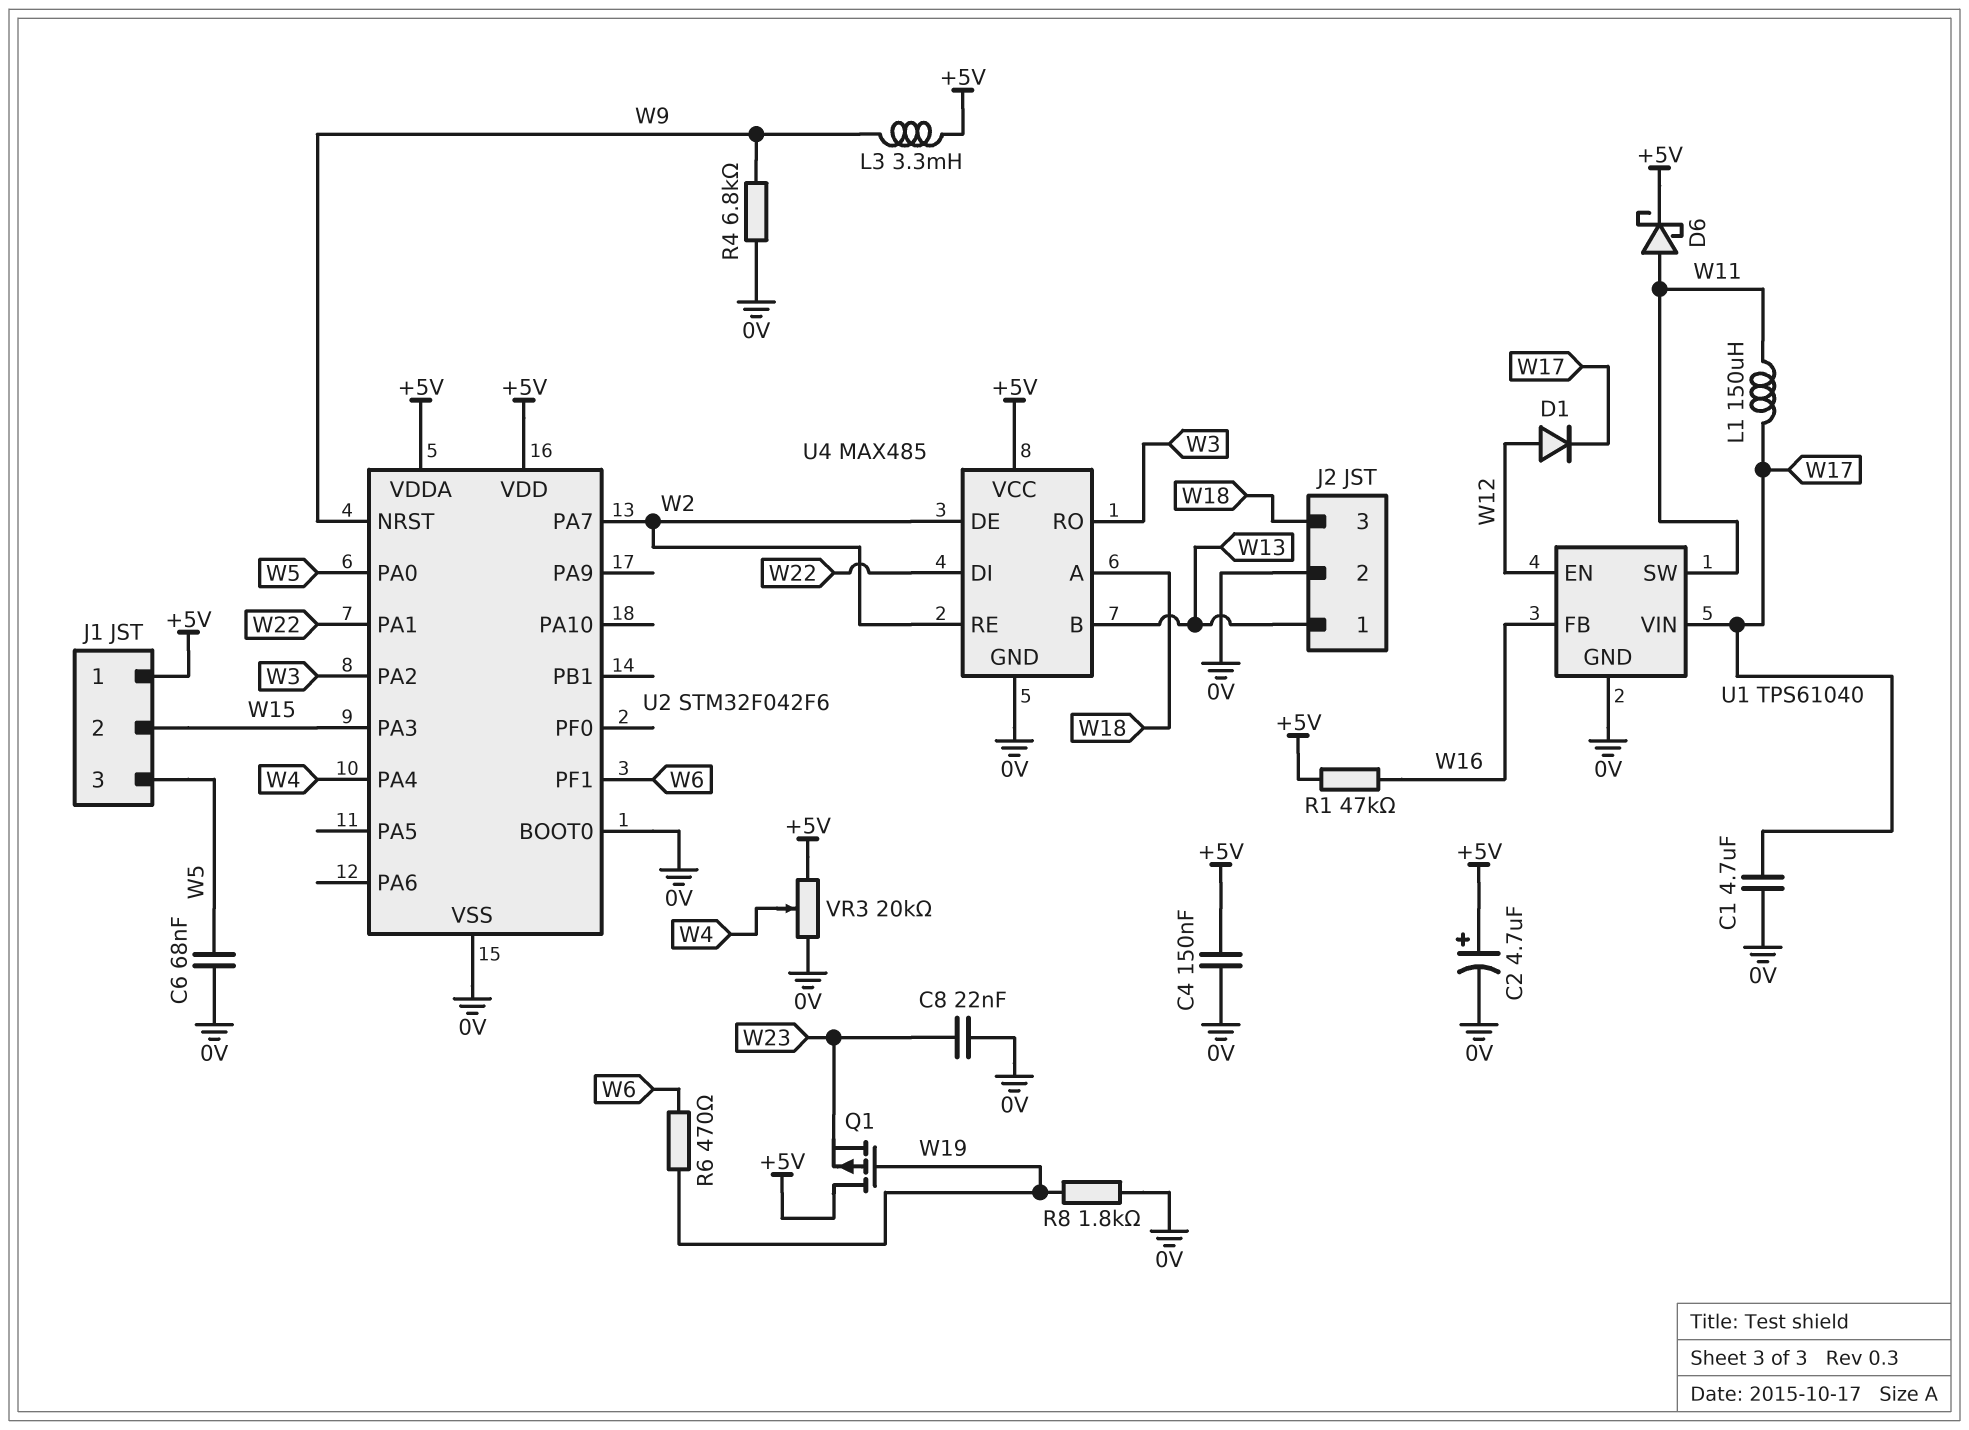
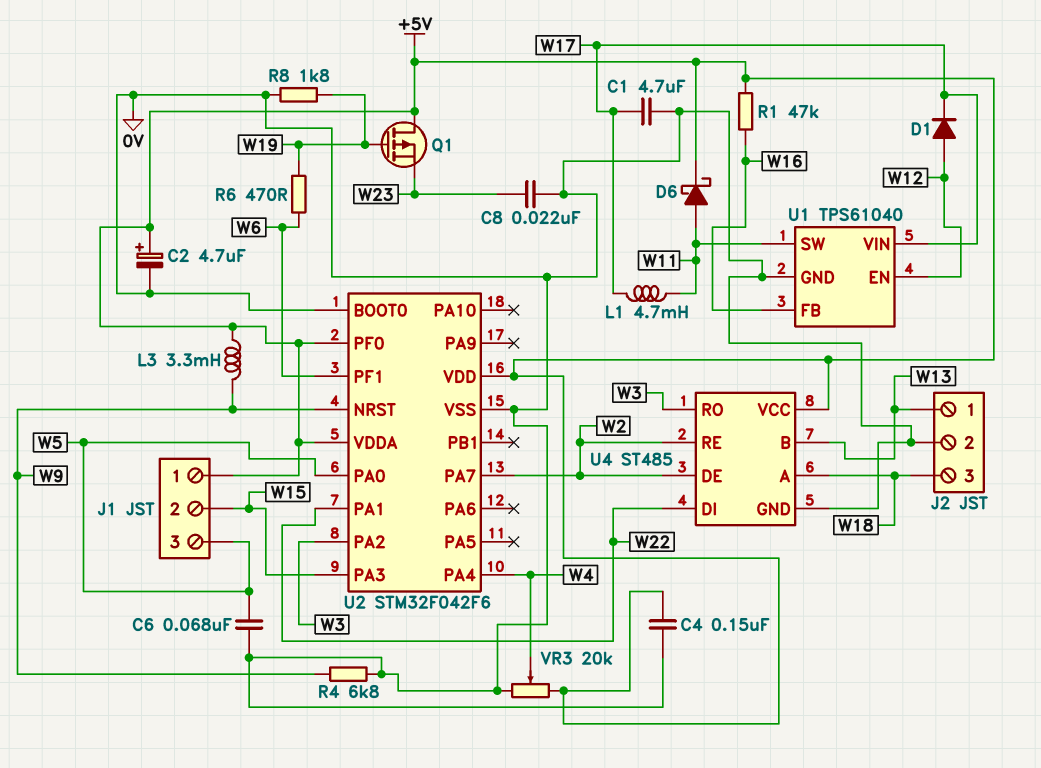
L1: 150uH (W11, W17) -> 4.7mH (W11, W17)
U2 pin PF0: none -> +5V
U4: MAX485 -> ST485

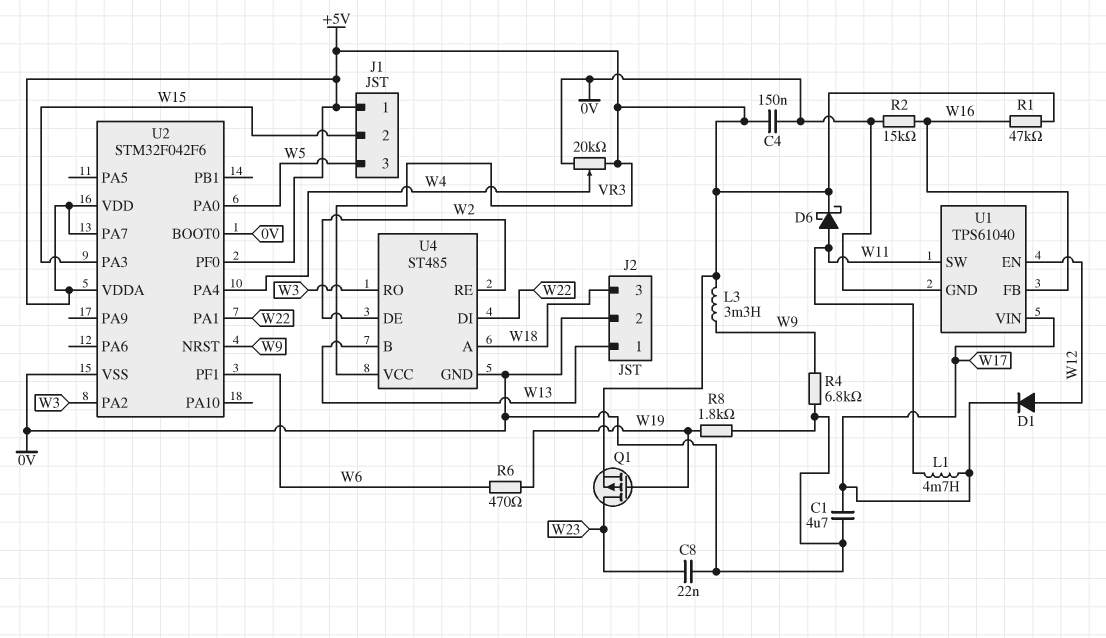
C2: 4.7uF (plus +5V, minus 0V) -> none
C6: 68nF (0V, W5) -> none
Q1: PMOS (G W19, D +5V, S W23) -> PMOS (G W19, D W23, S +5V)
R2: none -> 15k (0V, W16)
U2 pin PA7: W2 -> +5V

